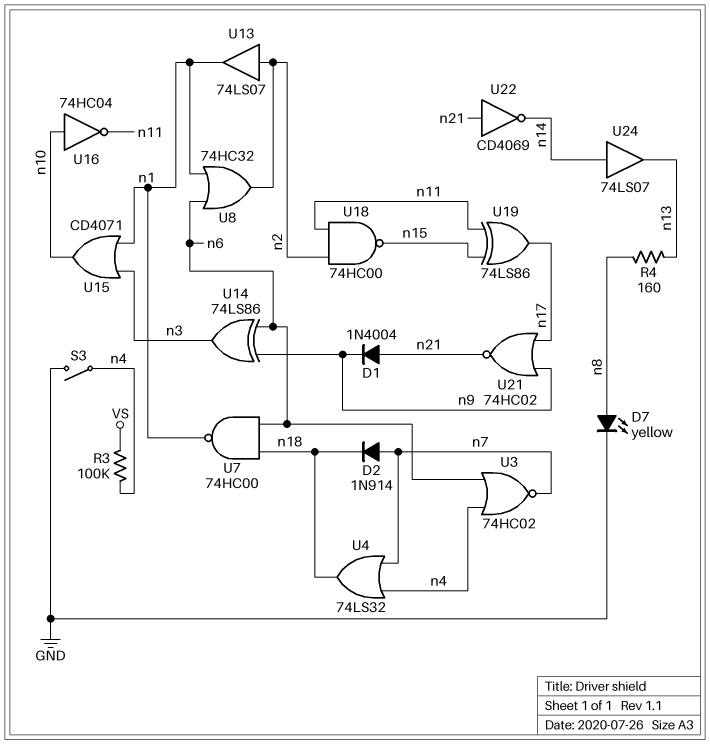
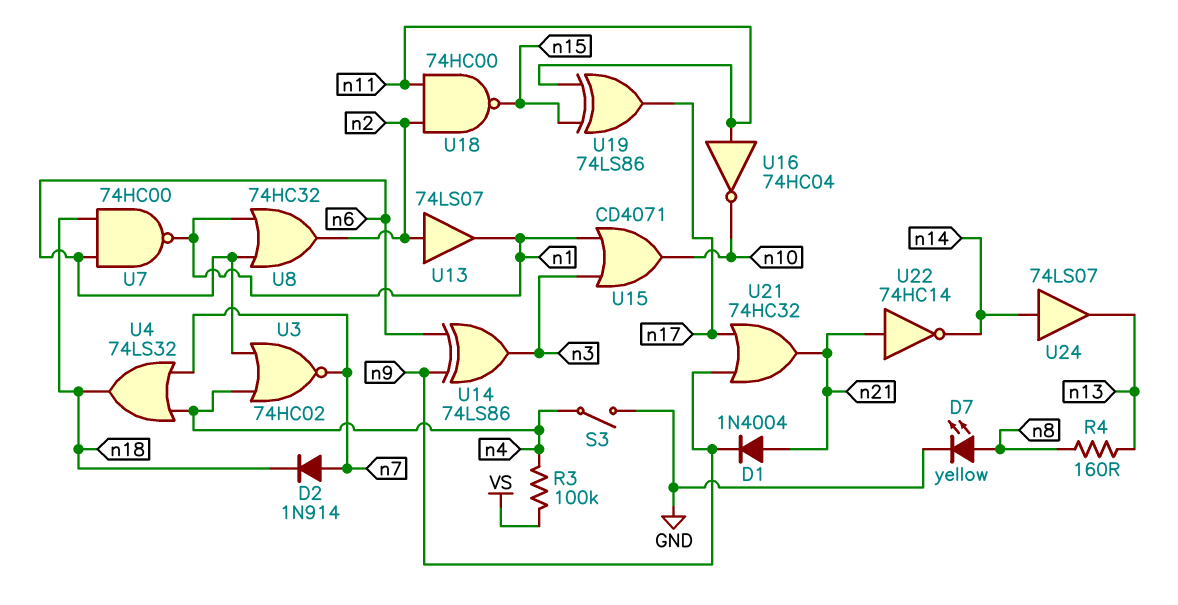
U16: NOT 74HC04 (in n10, out n11) -> NOT 74HC04 (in n11, out n10)
U21: NOR 74HC02 (in n9, in n17, out n21) -> OR 74HC32 (in n9, in n17, out n21)
U22: NOT CD4069 (in n21, out n14) -> NOT 74HC14 (in n21, out n14)

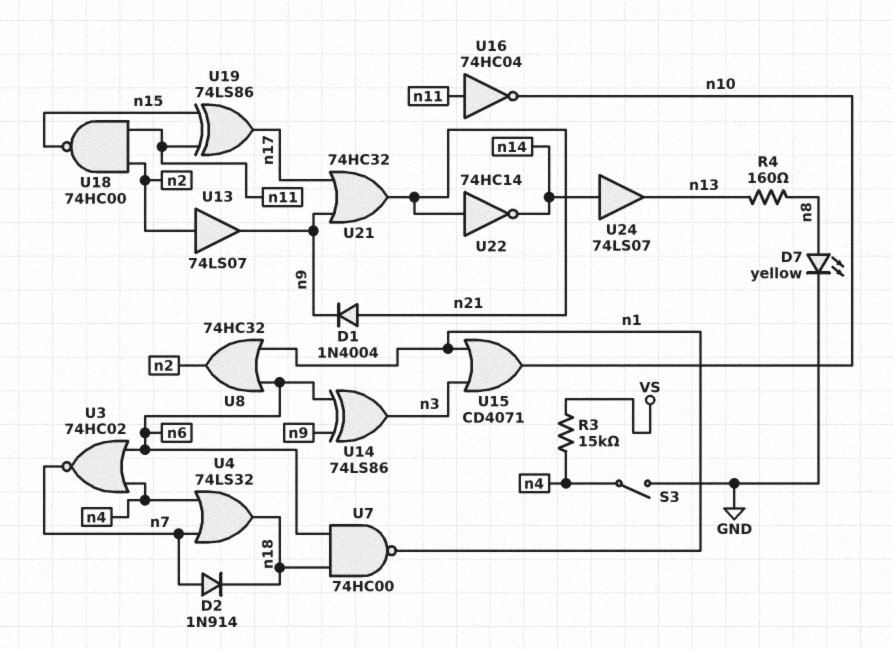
R3: 100k (VS, n4) -> 15k (VS, n4)
U13: buffer 74LS07 (in n2, out n1) -> buffer 74LS07 (in n2, out n9)

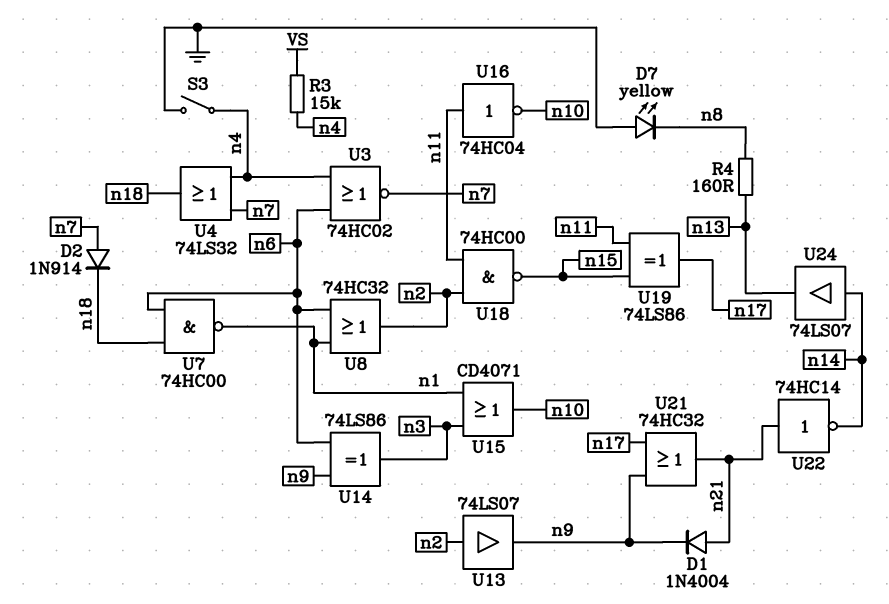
D7: LED yellow (A n8, K GND) -> LED yellow (A GND, K n8)

